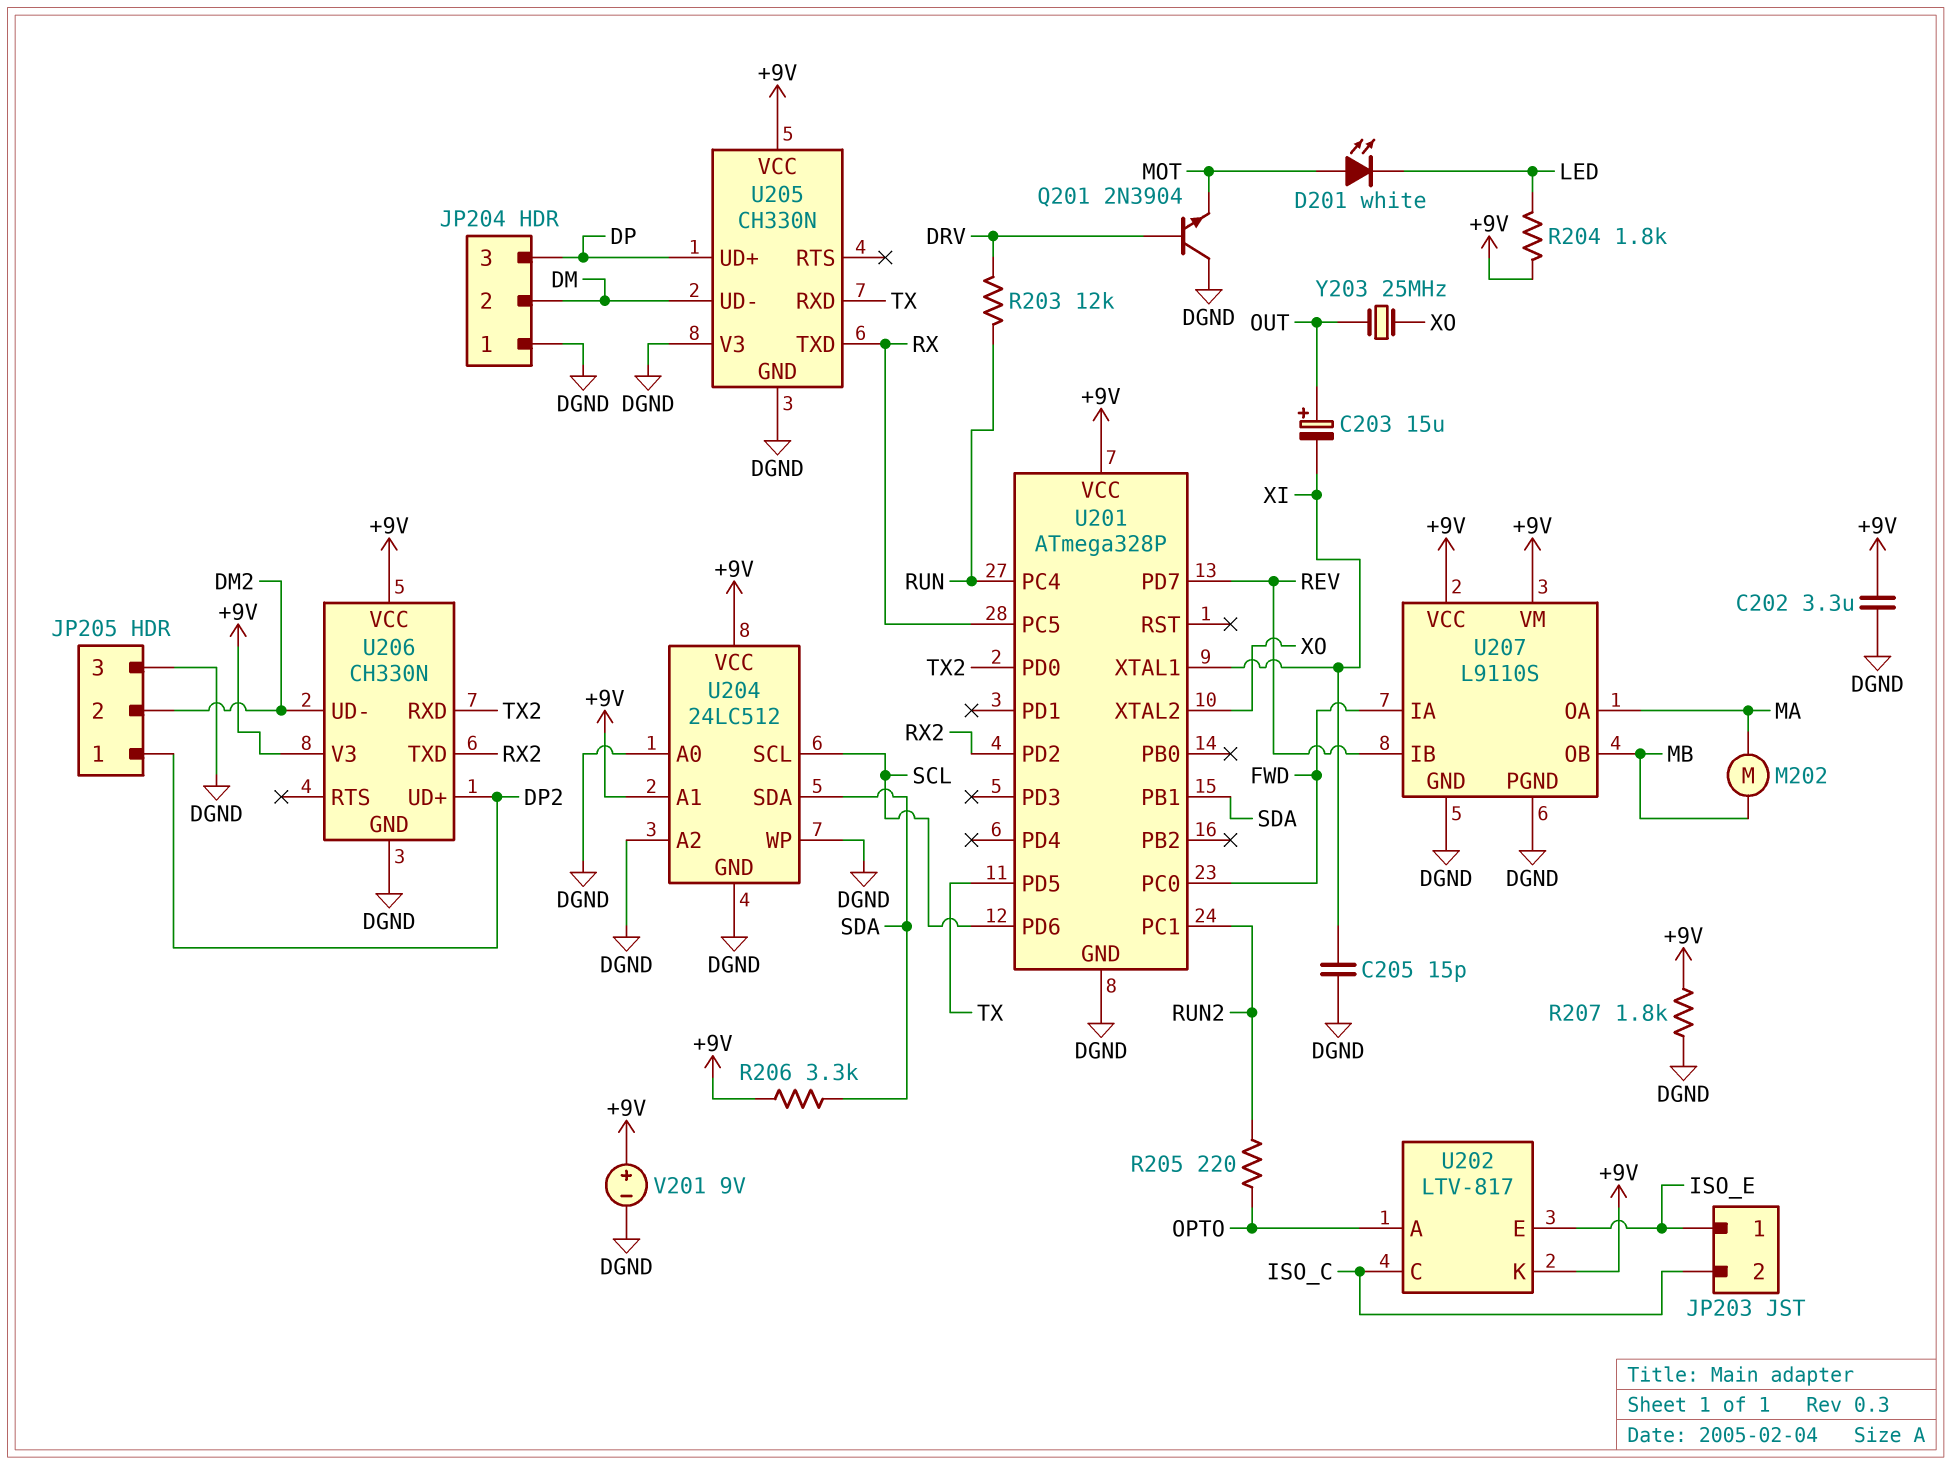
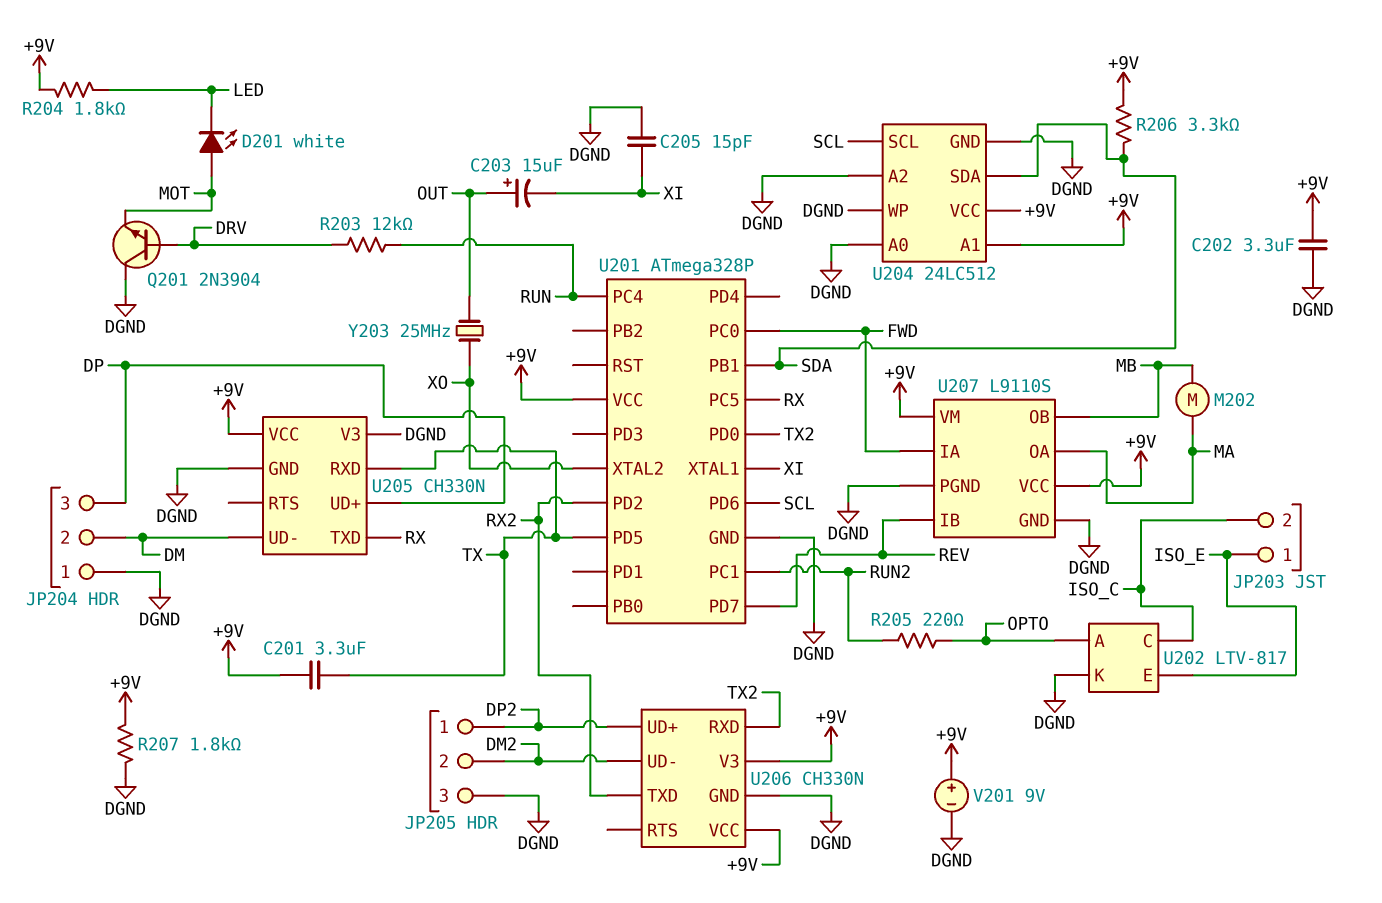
C201: none -> 3.3uF (+9V, TX)
U202 pin K: +9V -> DGND

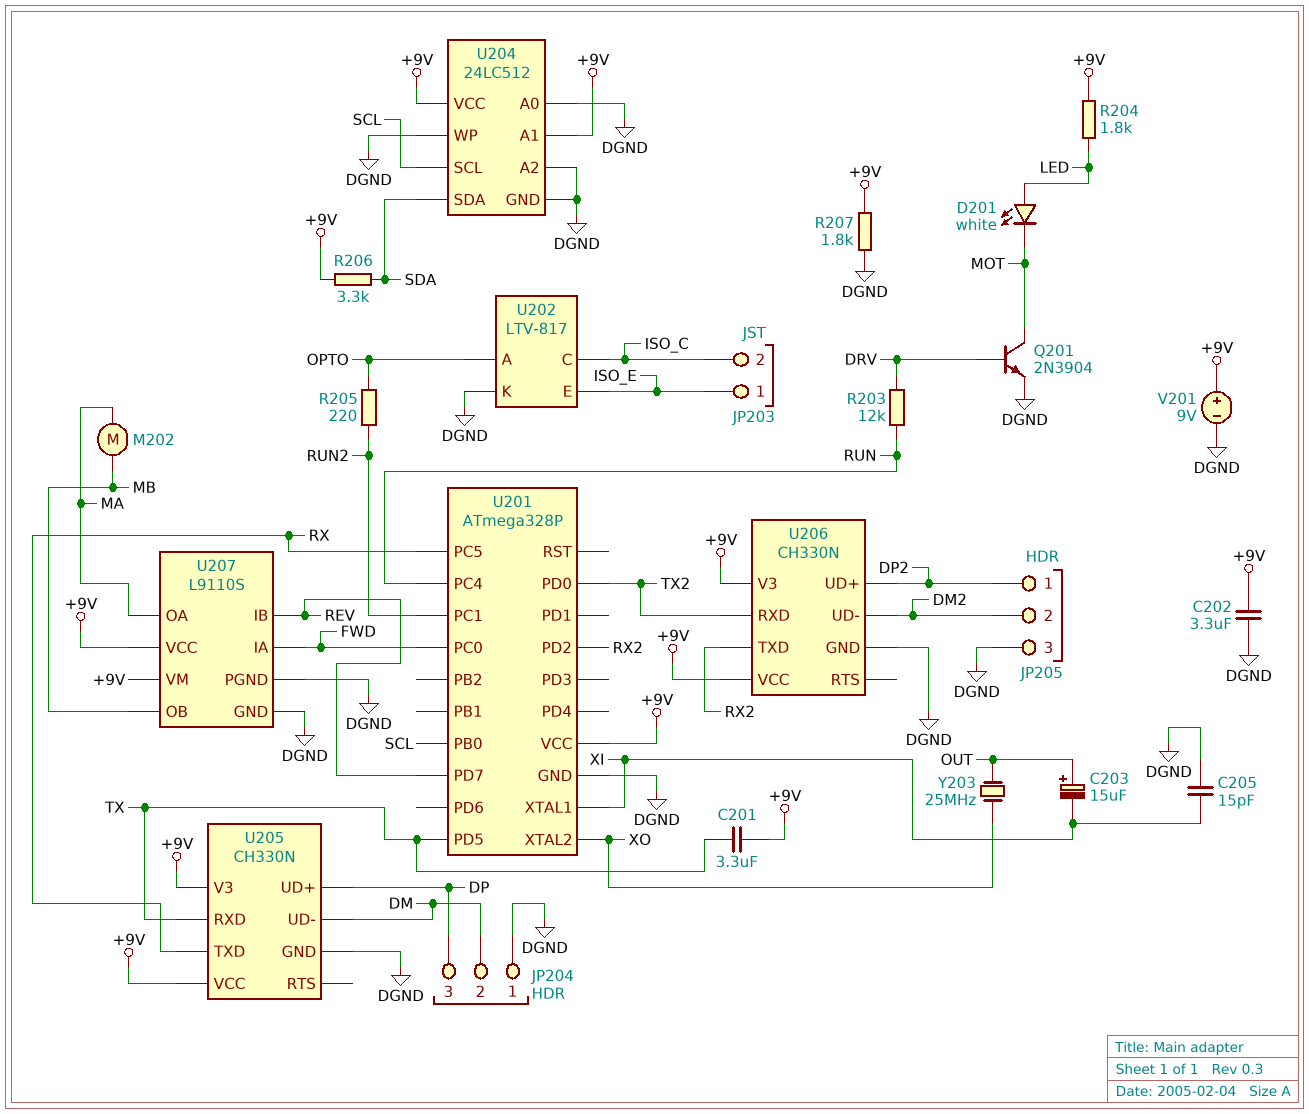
D201: LED white (A MOT, K LED) -> LED white (A LED, K MOT)
Q201: NPN 2N3904 (B DRV, C DGND, E MOT) -> NPN 2N3904 (B DRV, C MOT, E DGND)
U201 pin PB0: none -> SCL
U201 pin PB1: SDA -> none
U201 pin PD6: SCL -> none
U205 pin V3: DGND -> +9V

